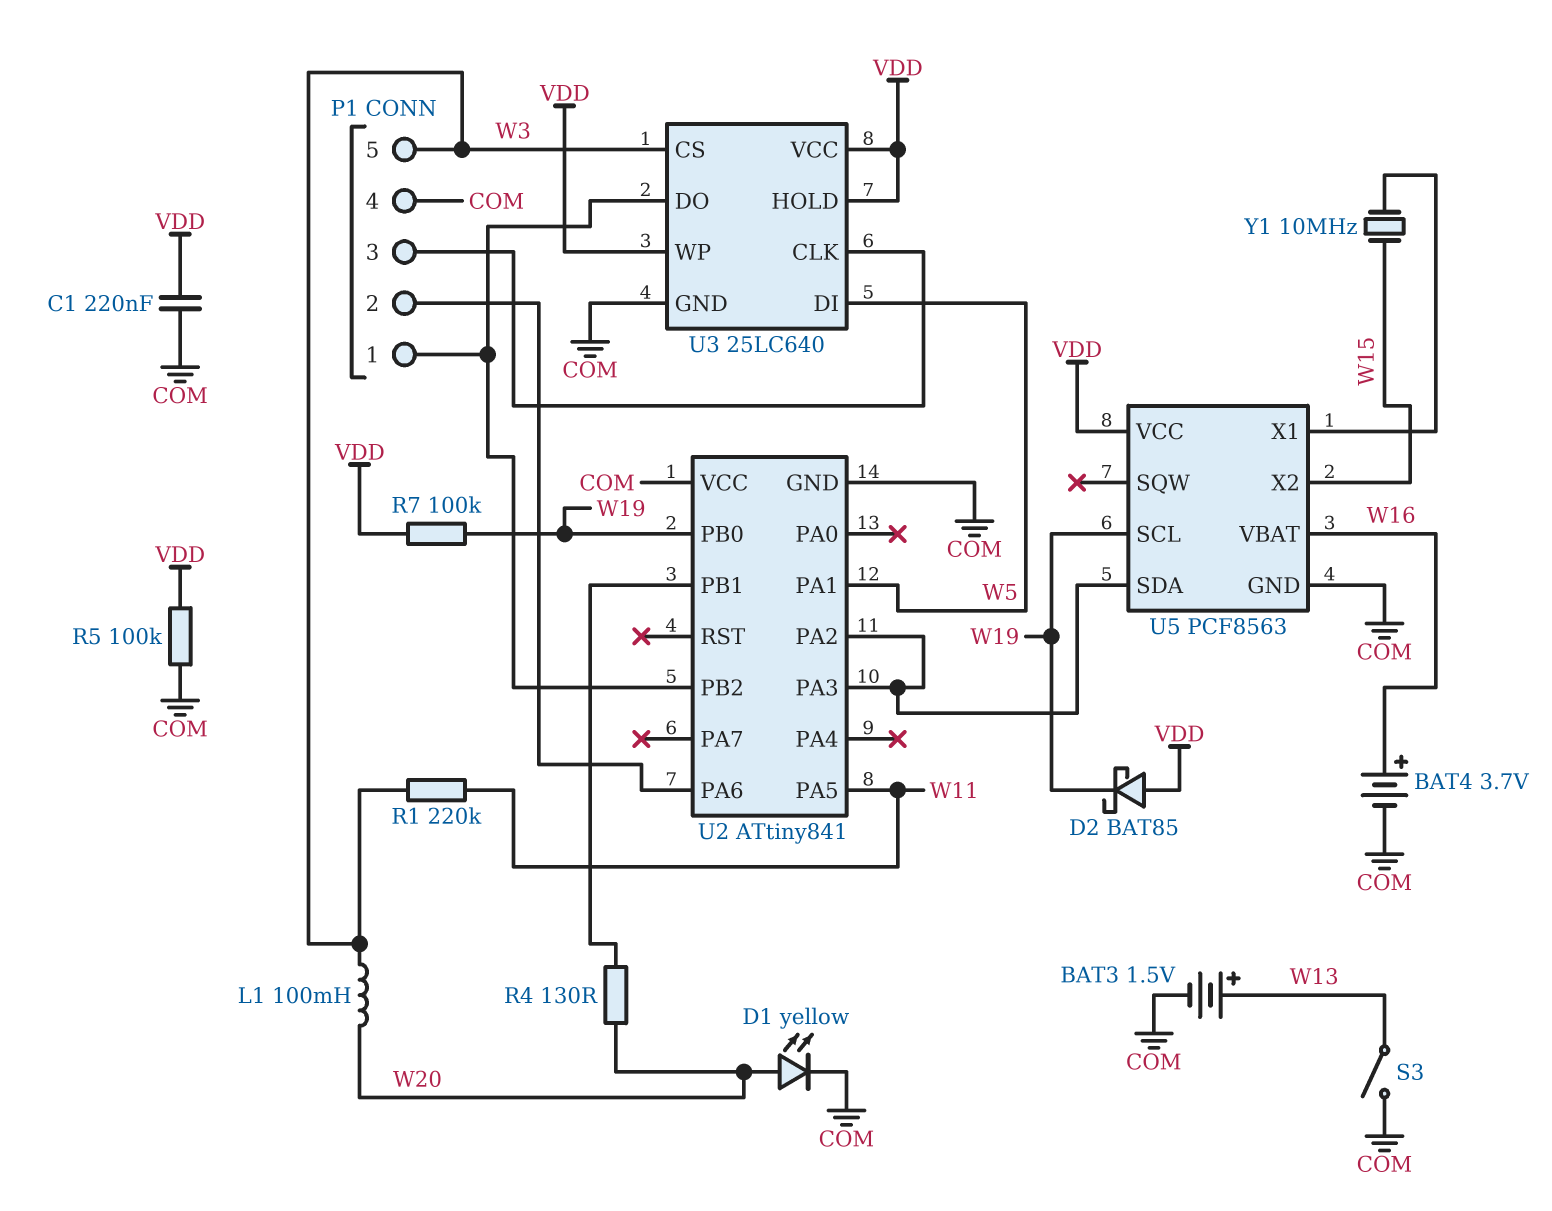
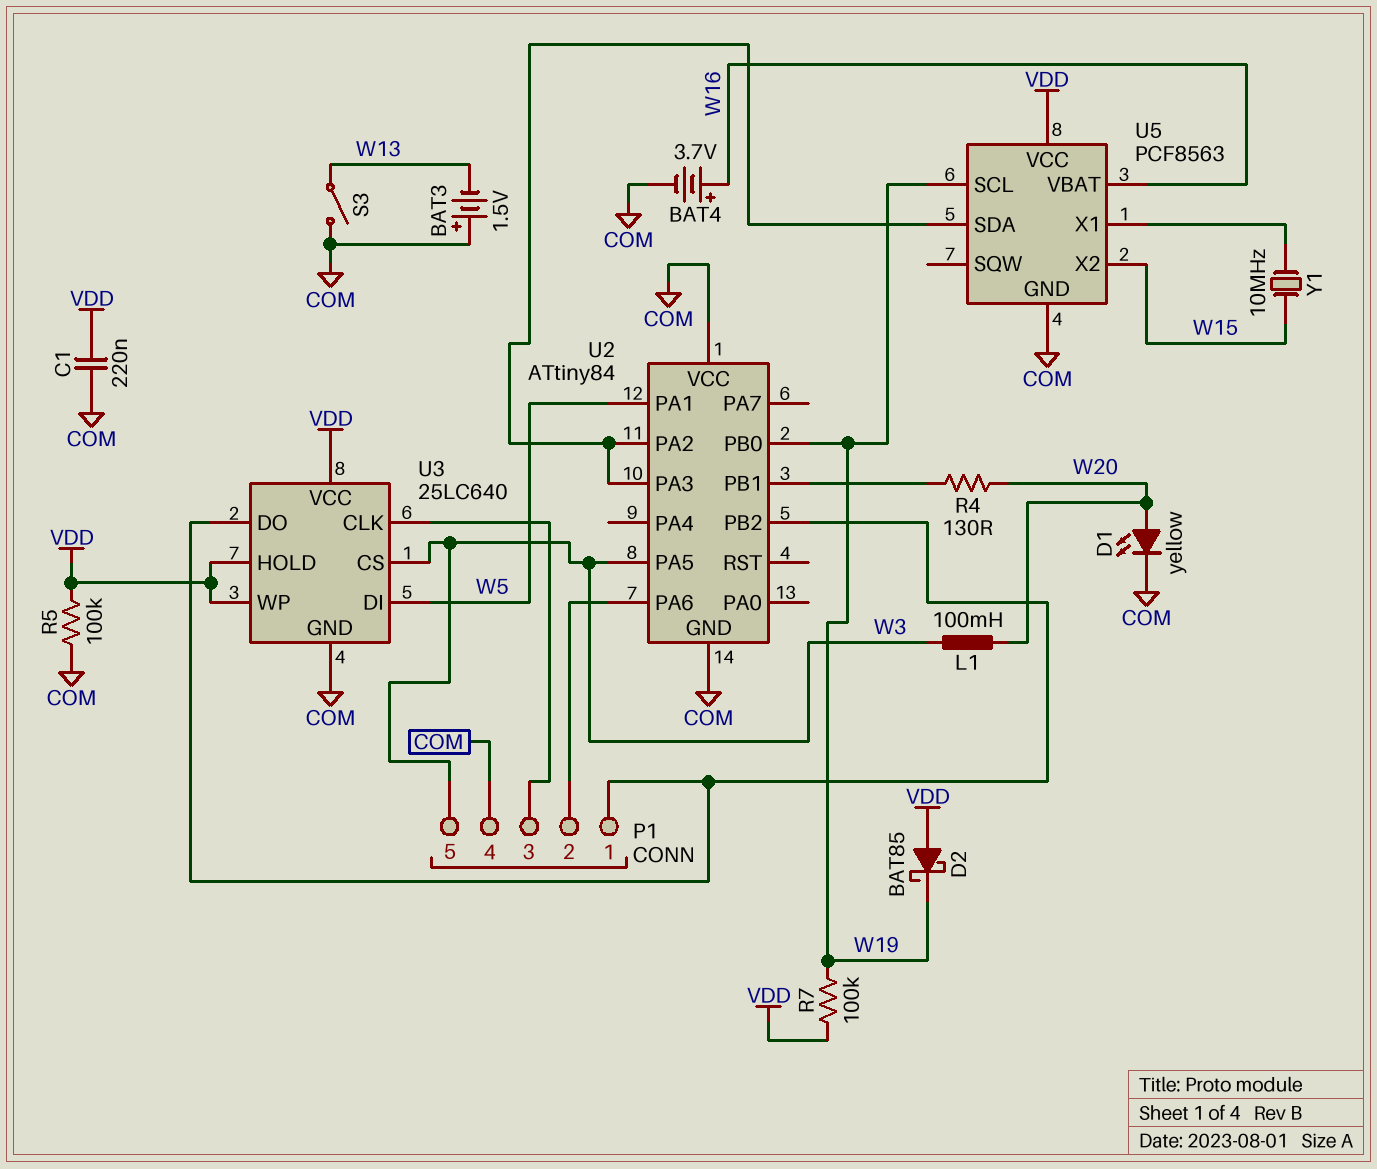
BAT3: 1.5V (plus W13, minus COM) -> 1.5V (plus COM, minus W13)
R1: 220k (W3, W11) -> none
U2: ATtiny841 -> ATtiny84
U2 pin PA5: W11 -> W3

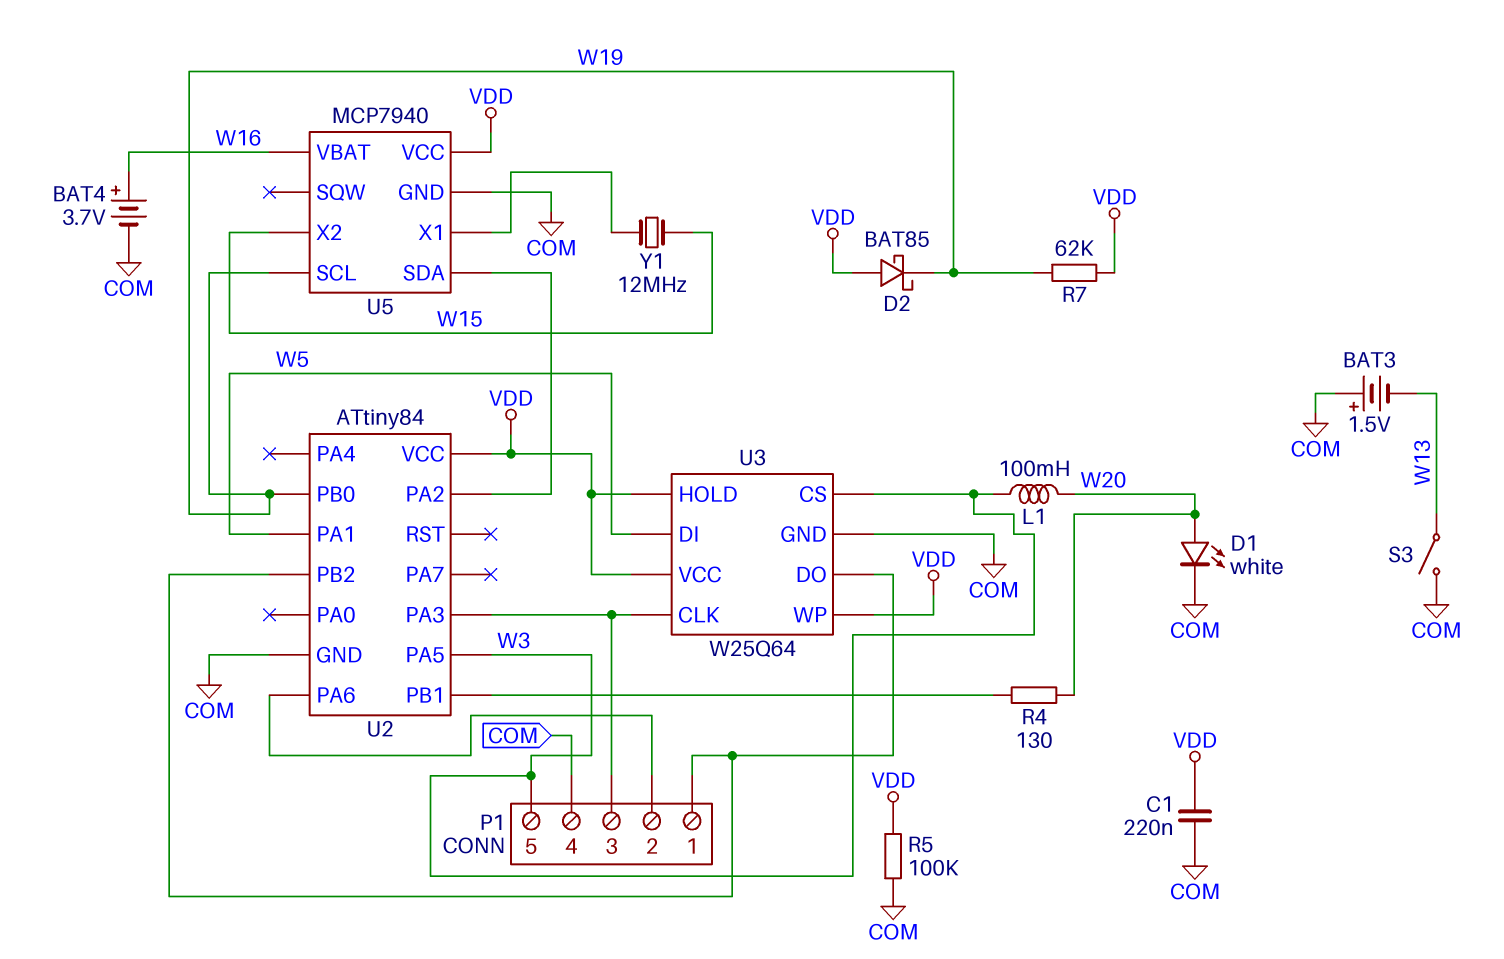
D1: LED yellow (A W20, K COM) -> LED white (A W20, K COM)
R7: 100k (VDD, W19) -> 62k (VDD, W19)
U2 pin PA3: U2/PA2 -> P1/3
U2 pin VCC: COM -> VDD
U3: 25LC640 -> W25Q64
U5: PCF8563 -> MCP7940
Y1: 10MHz (U5/X1, W15) -> 12MHz (U5/X1, W15)

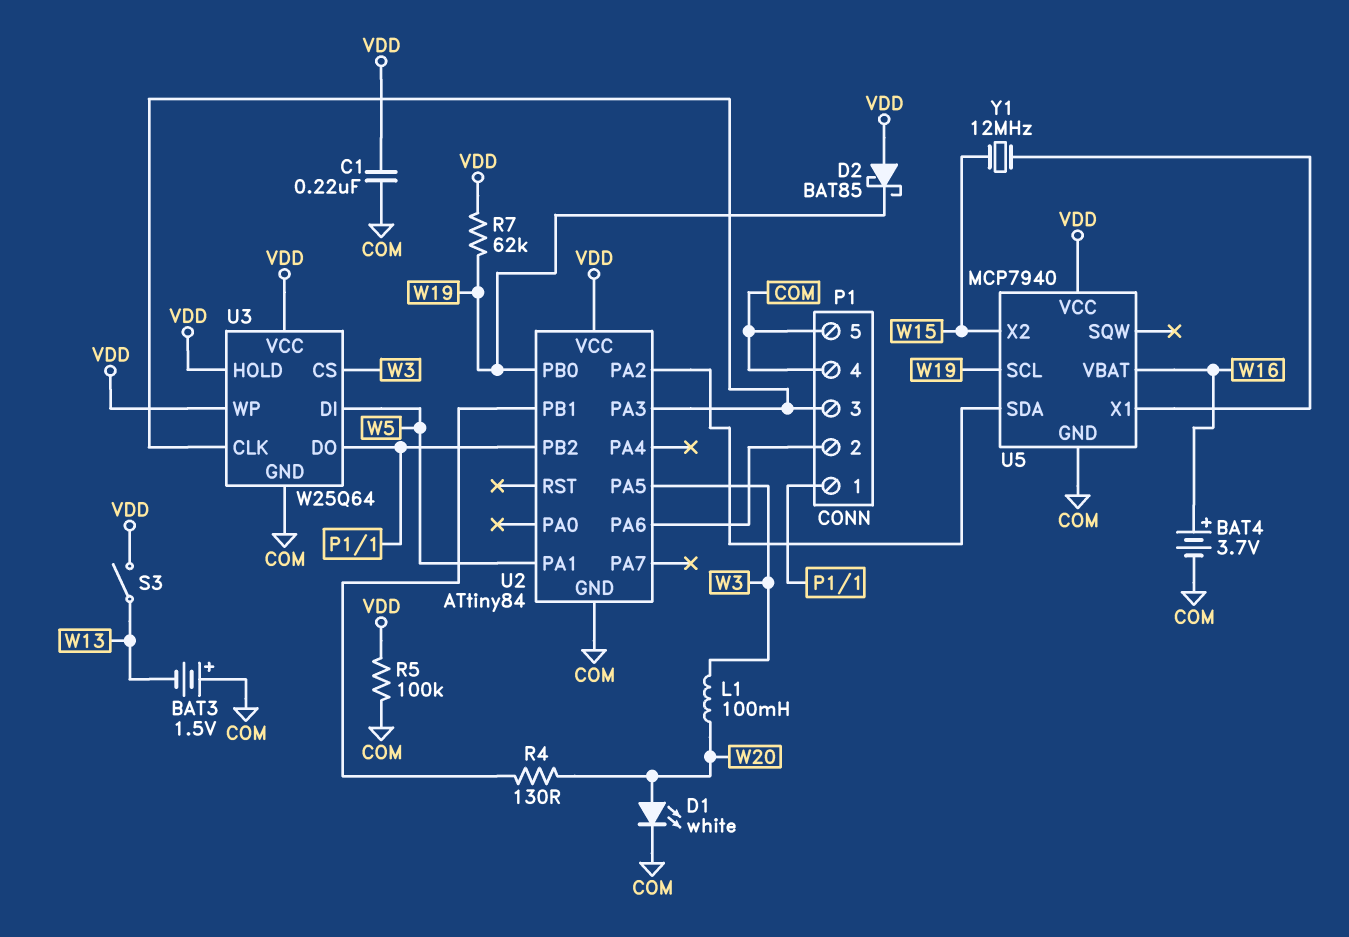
P1 pin 5: W3 -> COM
S3: switch (COM, W13) -> switch (VDD, W13)

